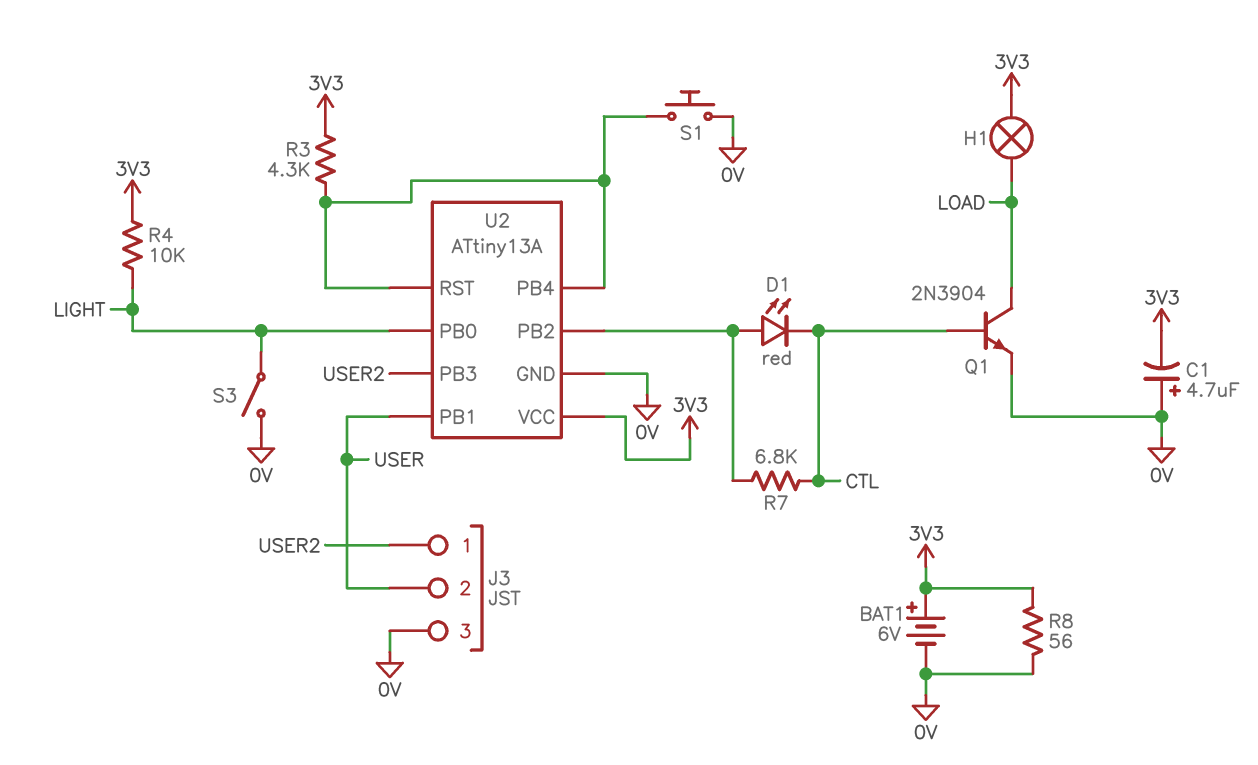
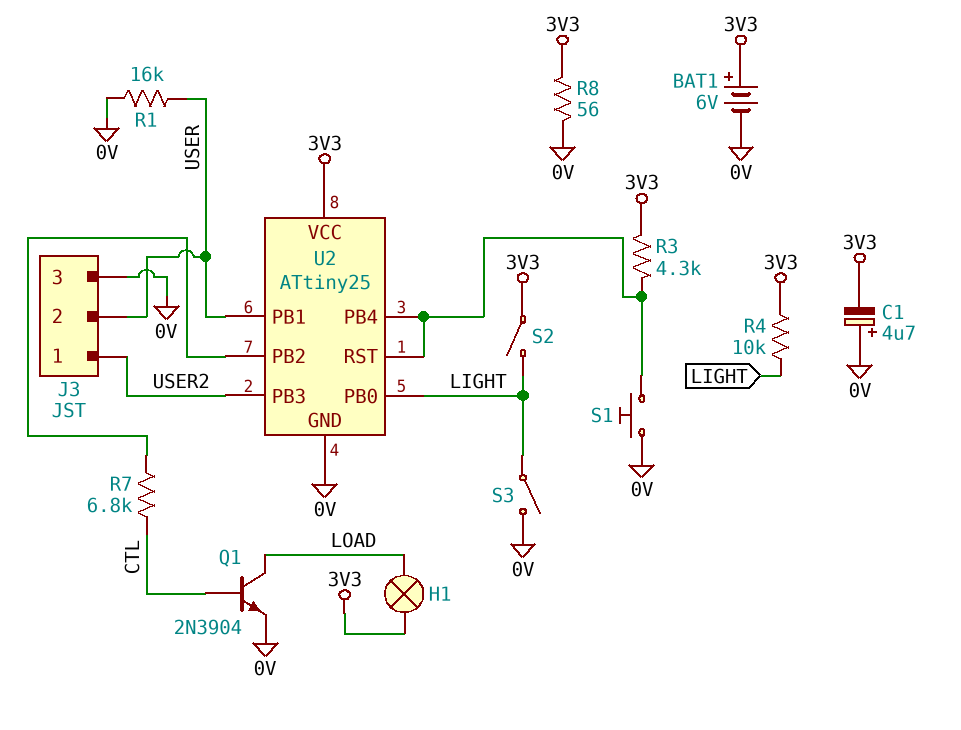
D1: LED red (A U2/PB2, K CTL) -> none
R1: none -> 16k (0V, USER)
S2: none -> switch (3V3, LIGHT)
U2: ATtiny13A -> ATtiny25

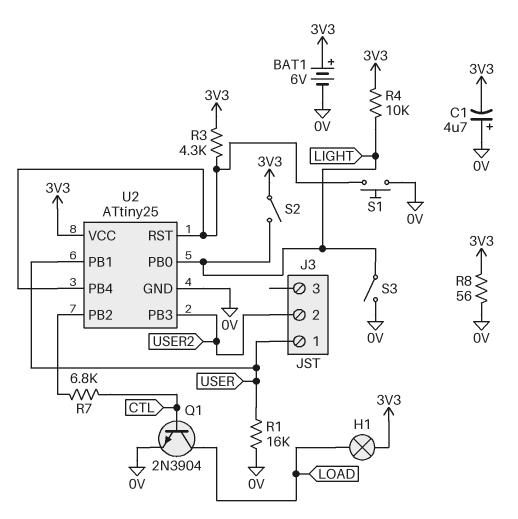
J3 pin 1: USER2 -> USER
J3 pin 2: USER -> USER2
J3 pin 3: 0V -> none

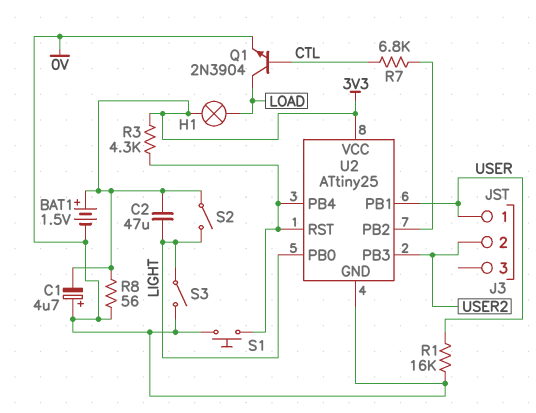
BAT1: 6V (plus 3V3, minus 0V) -> 1.5V (plus 3V3, minus 0V)
C2: none -> 47uF (3V3, LIGHT)
R4: 10k (3V3, LIGHT) -> none

